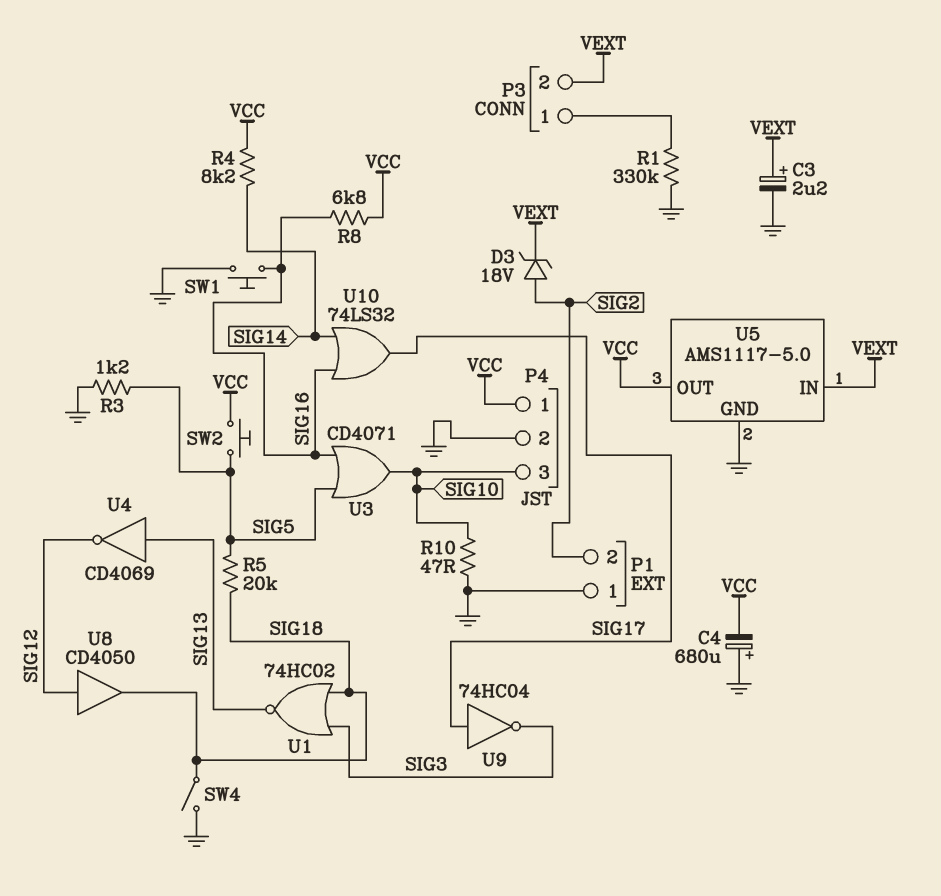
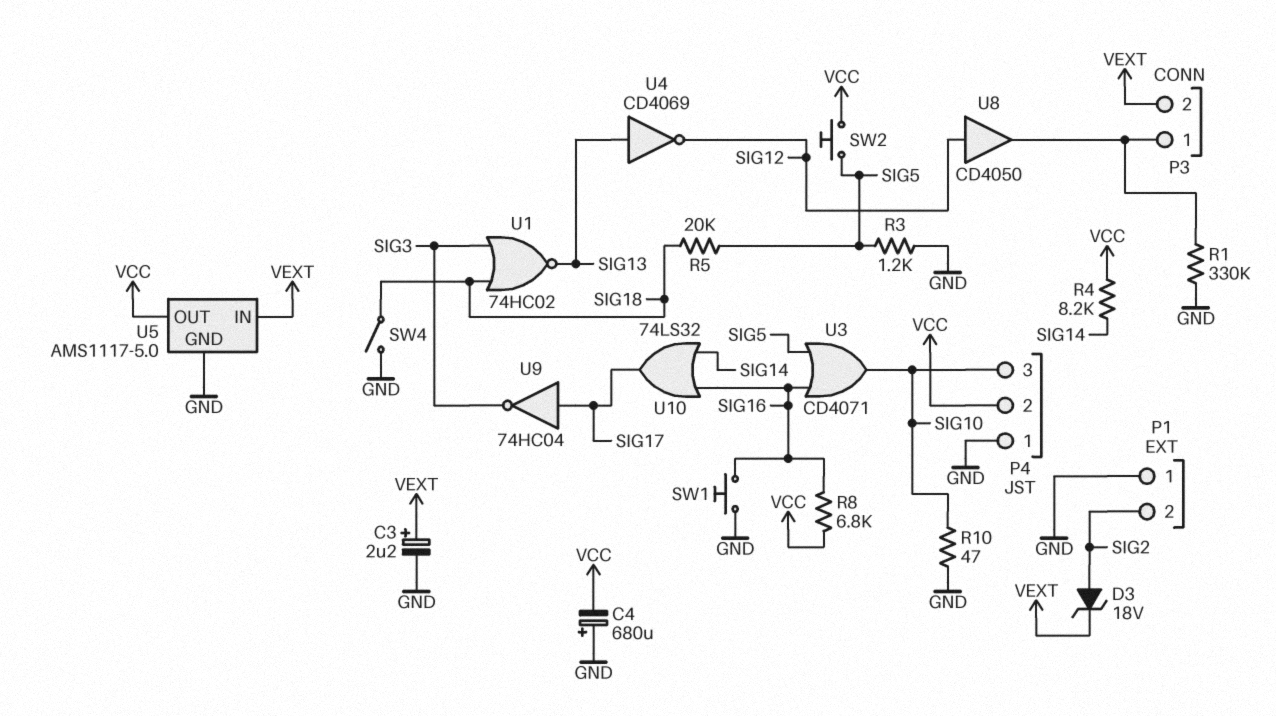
P4 pin 1: VCC -> GND
P4 pin 2: GND -> VCC
U8: buffer CD4050 (in SIG12, out SIG18) -> buffer CD4050 (in SIG12, out P3/1)

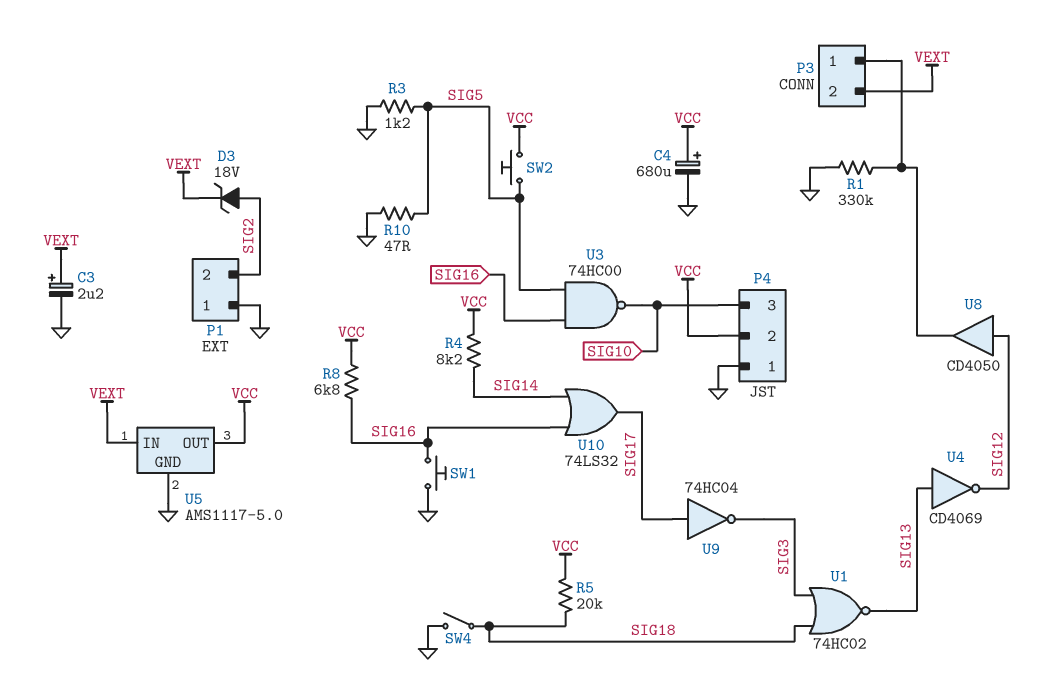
C4: 680uF (plus GND, minus VCC) -> 680uF (plus VCC, minus GND)
R5: 20k (SIG5, SIG18) -> 20k (SIG18, VCC)
R10: 47 (GND, SIG10) -> 47 (GND, SIG5)
U3: OR CD4071 (in SIG5, in SIG16, out SIG10) -> NAND 74HC00 (in SIG5, in SIG16, out SIG10)

